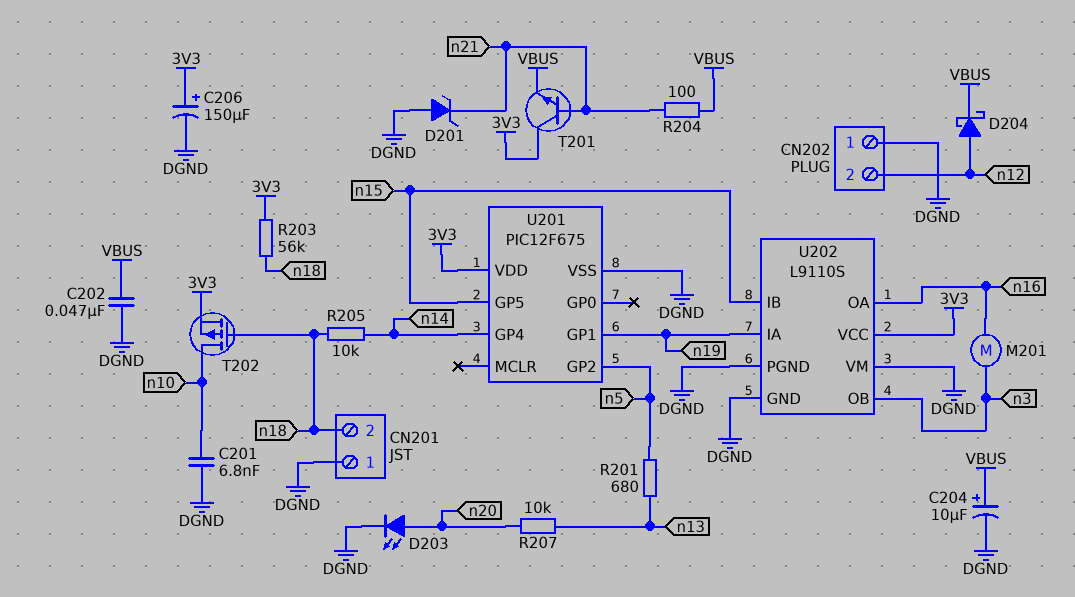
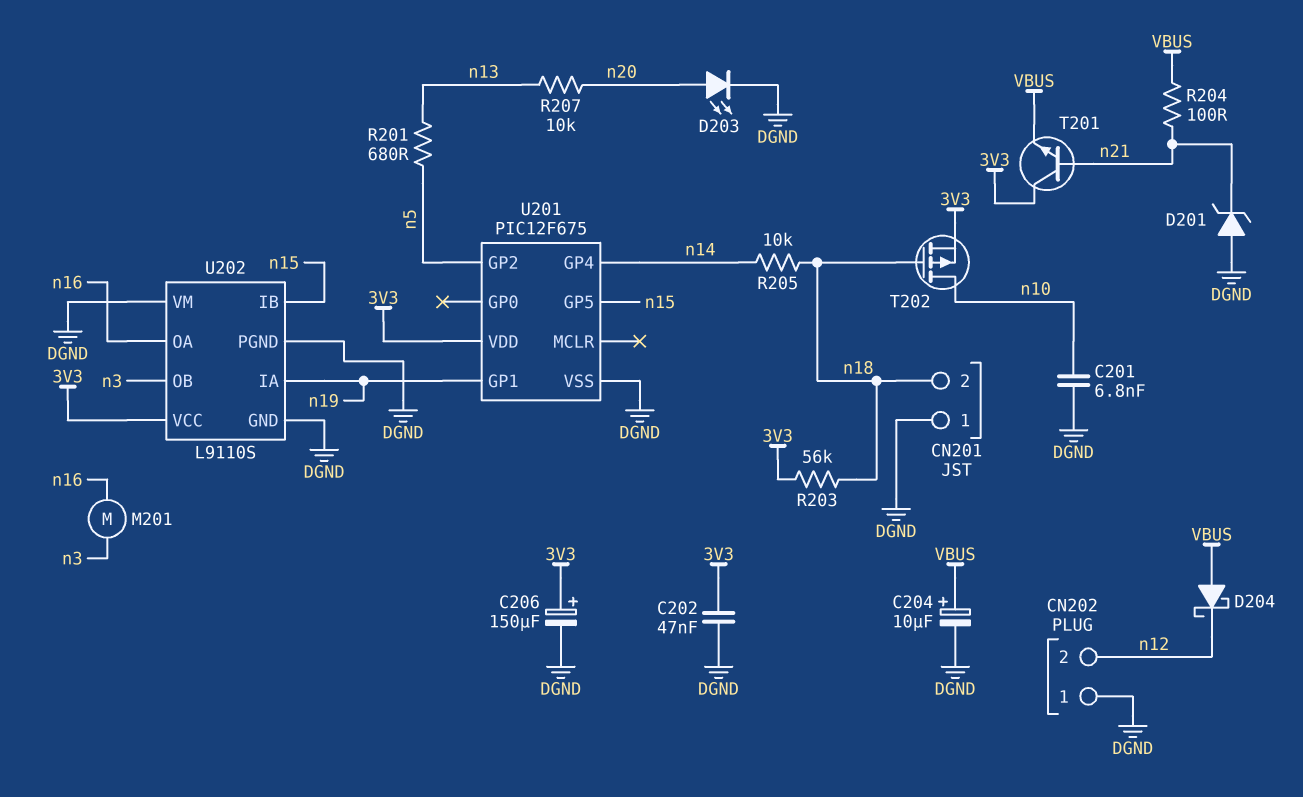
C202: 47nF (DGND, VBUS) -> 47nF (3V3, DGND)
D204: schottky (A n12, K VBUS) -> schottky (A VBUS, K n12)

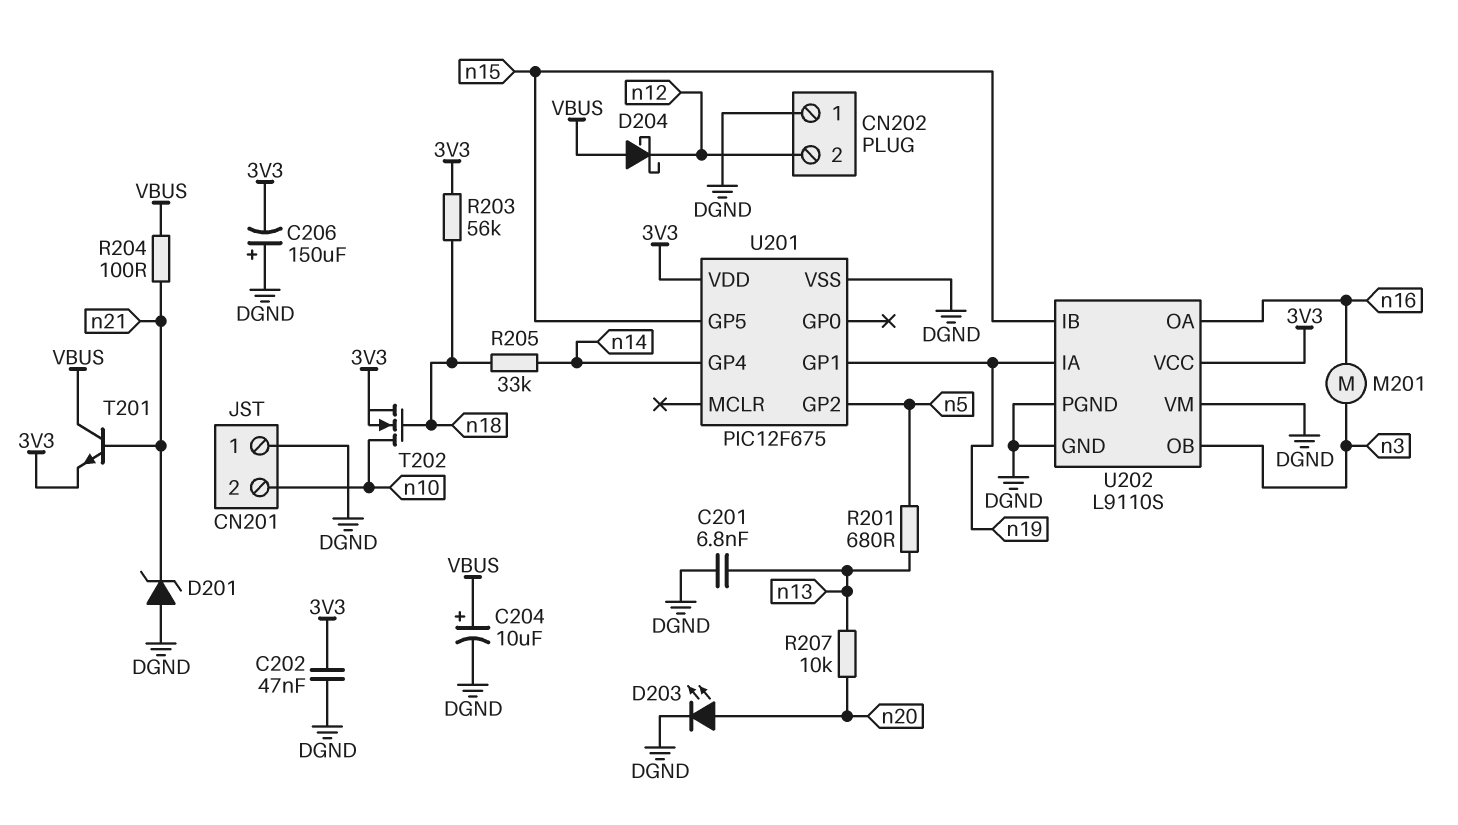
C201: 6.8nF (DGND, n10) -> 6.8nF (DGND, n13)
C206: 150uF (plus 3V3, minus DGND) -> 150uF (plus DGND, minus 3V3)
CN201 pin 2: n18 -> n10
R205: 10k (n14, n18) -> 33k (n14, n18)
T201: NPN (B n21, C 3V3, E VBUS) -> NPN (B n21, C VBUS, E 3V3)
T202: PMOS (G n18, D n10, S 3V3) -> NMOS (G n18, D n10, S 3V3)

